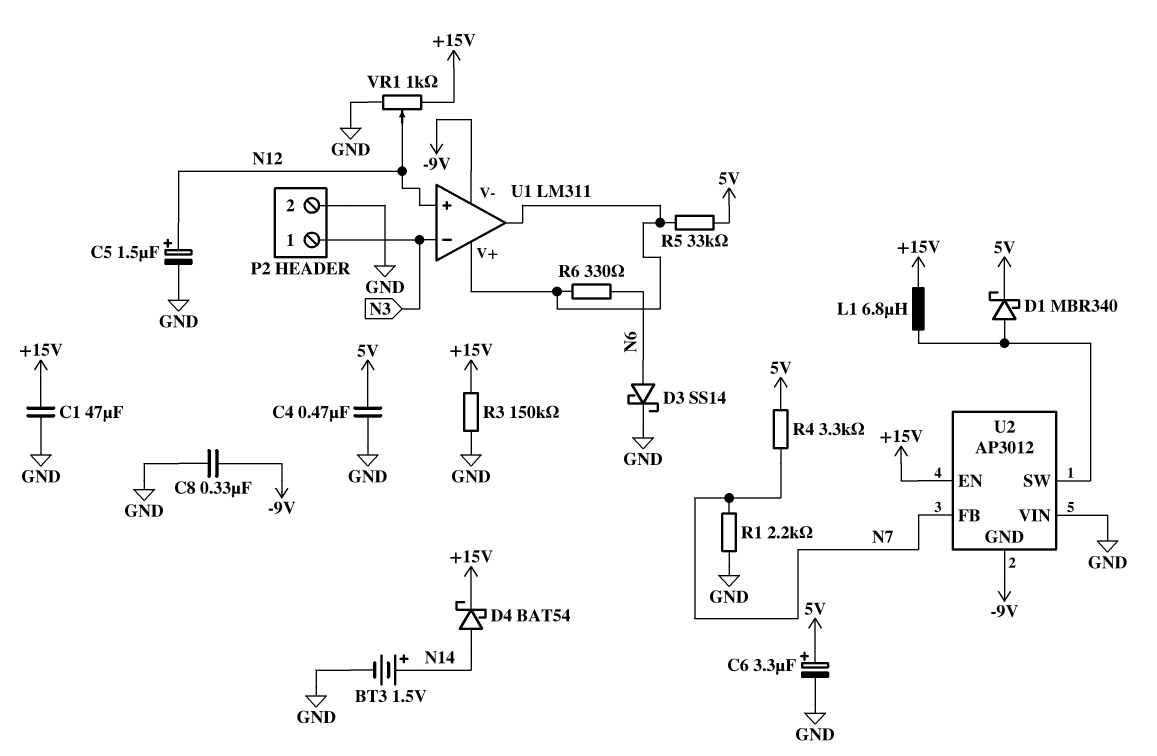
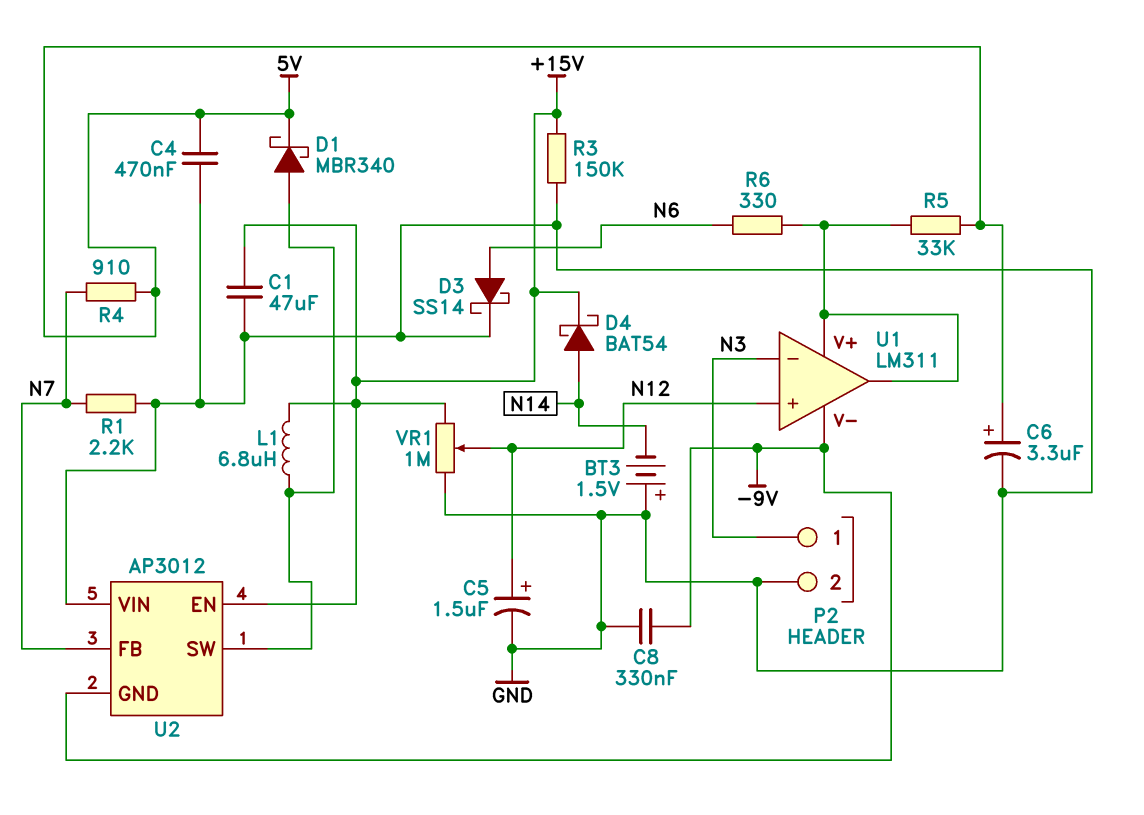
BT3: 1.5V (plus N14, minus GND) -> 1.5V (plus GND, minus N14)
R4: 3.3k (5V, N7) -> 910 (5V, N7)
VR1: 1k (+15V, GND, wiper N12) -> 1M (+15V, GND, wiper N12)

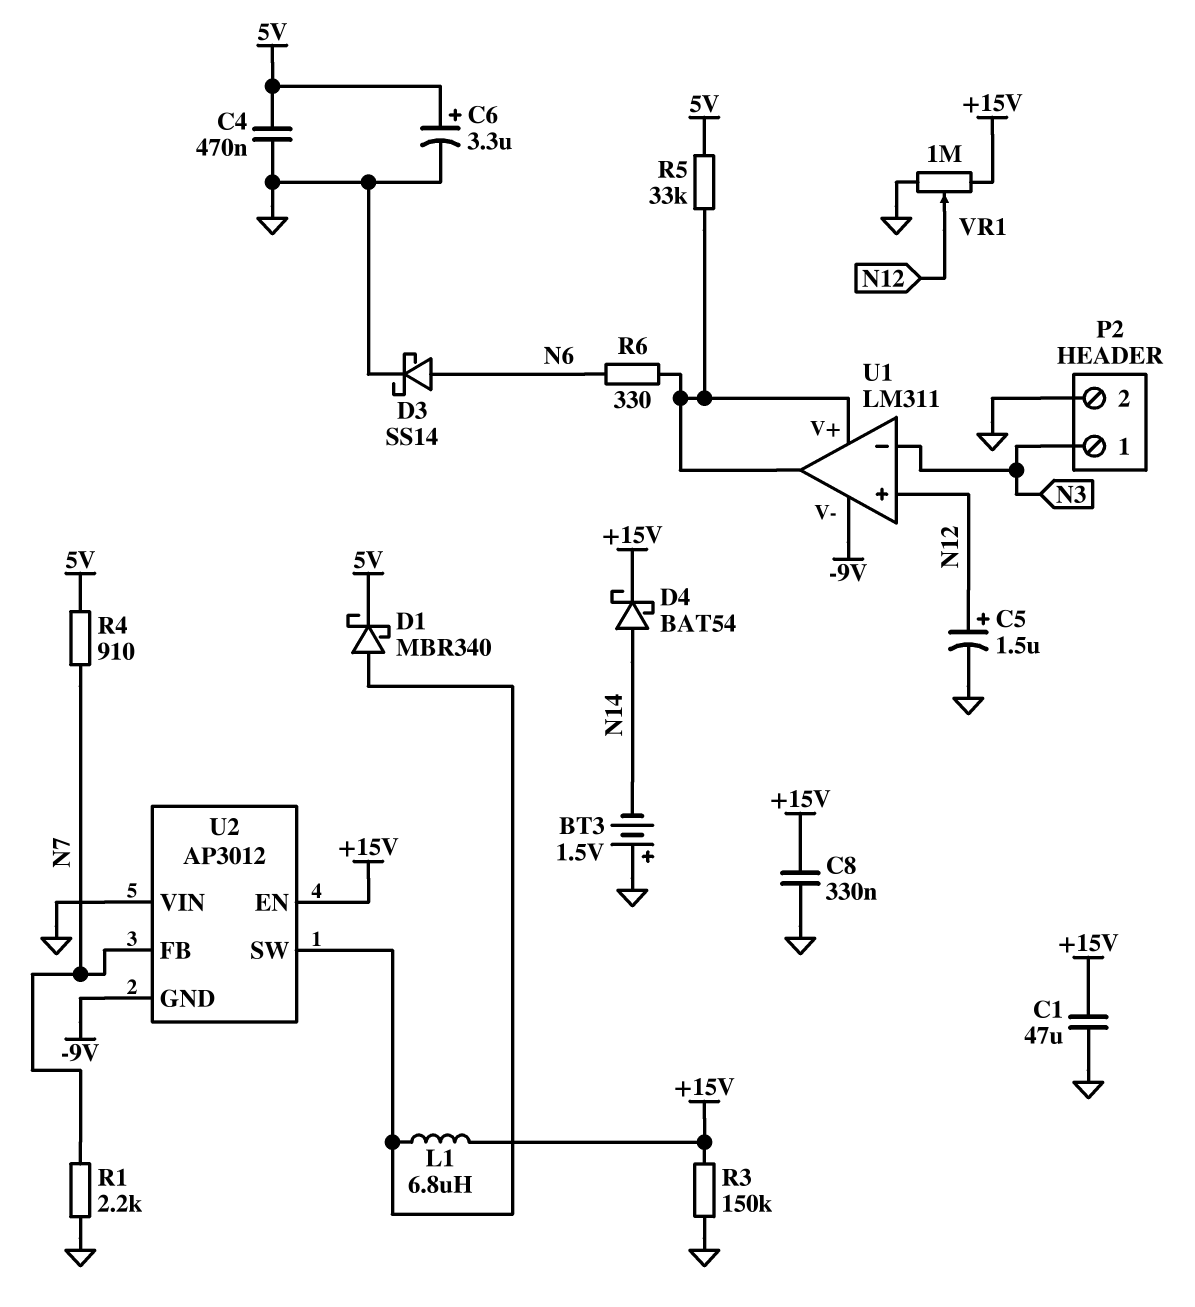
C8: 330nF (-9V, GND) -> 330nF (+15V, GND)

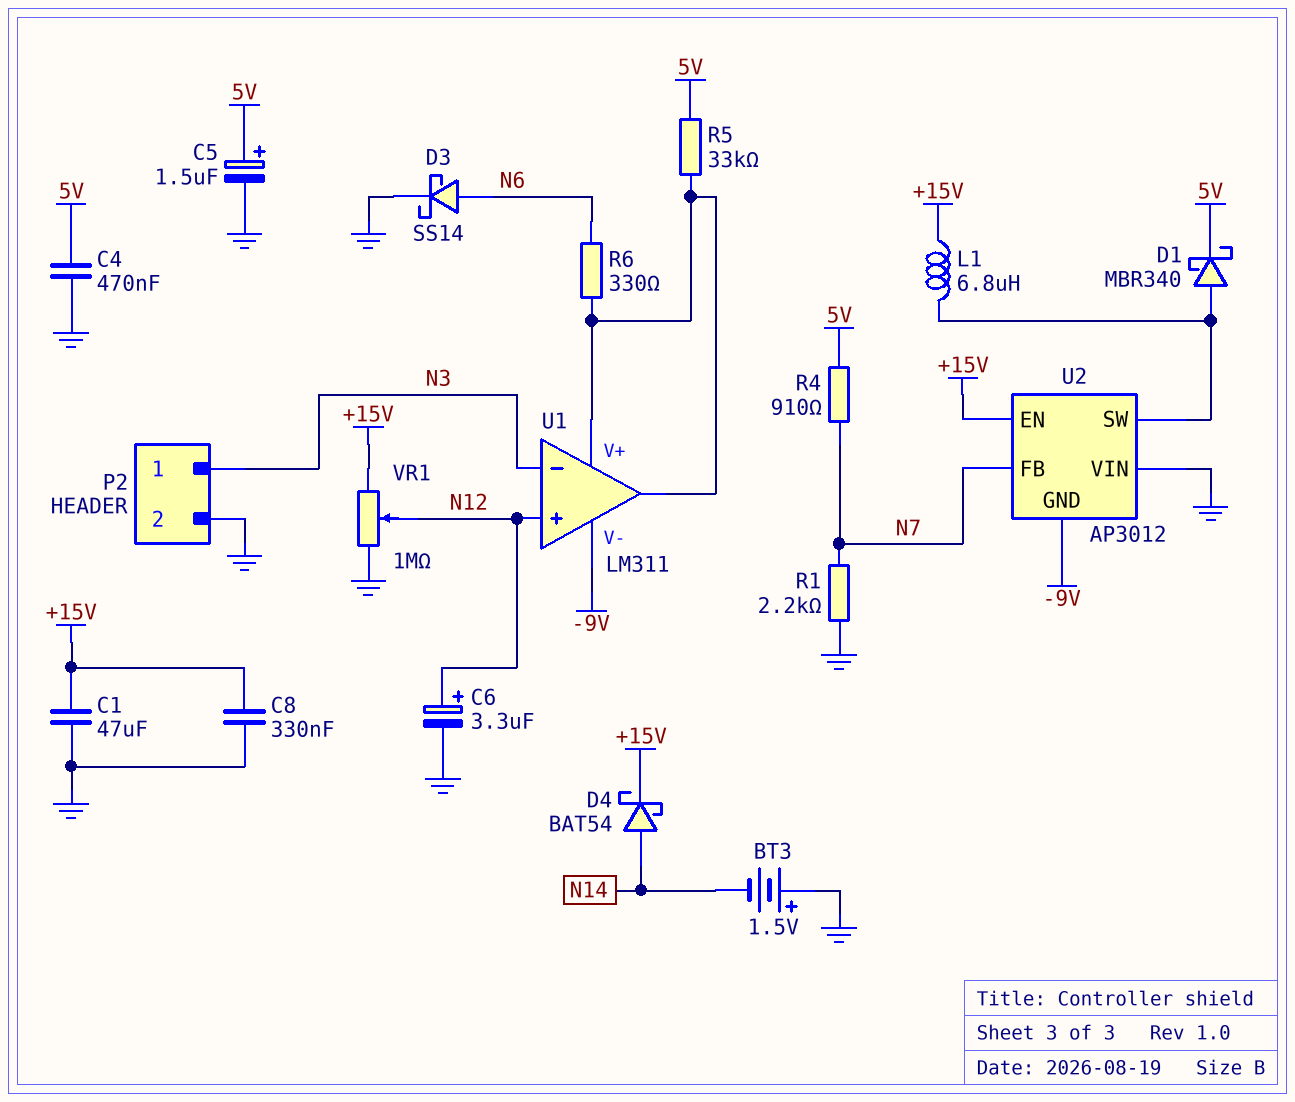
C5: 1.5uF (plus N12, minus GND) -> 1.5uF (plus 5V, minus GND)
C6: 3.3uF (plus 5V, minus GND) -> 3.3uF (plus N12, minus GND)
R3: 150k (+15V, GND) -> none

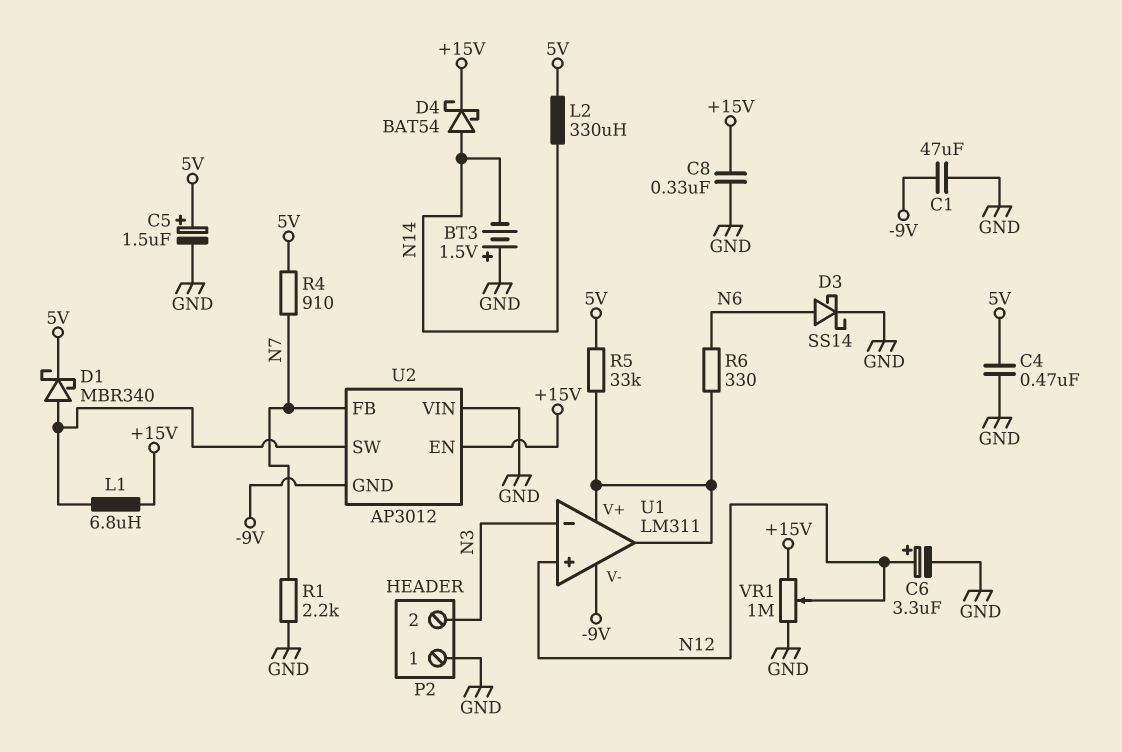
C1: 47uF (+15V, GND) -> 47uF (-9V, GND)
L2: none -> 330uH (5V, N14)
P2 pin 1: N3 -> GND
P2 pin 2: GND -> N3

